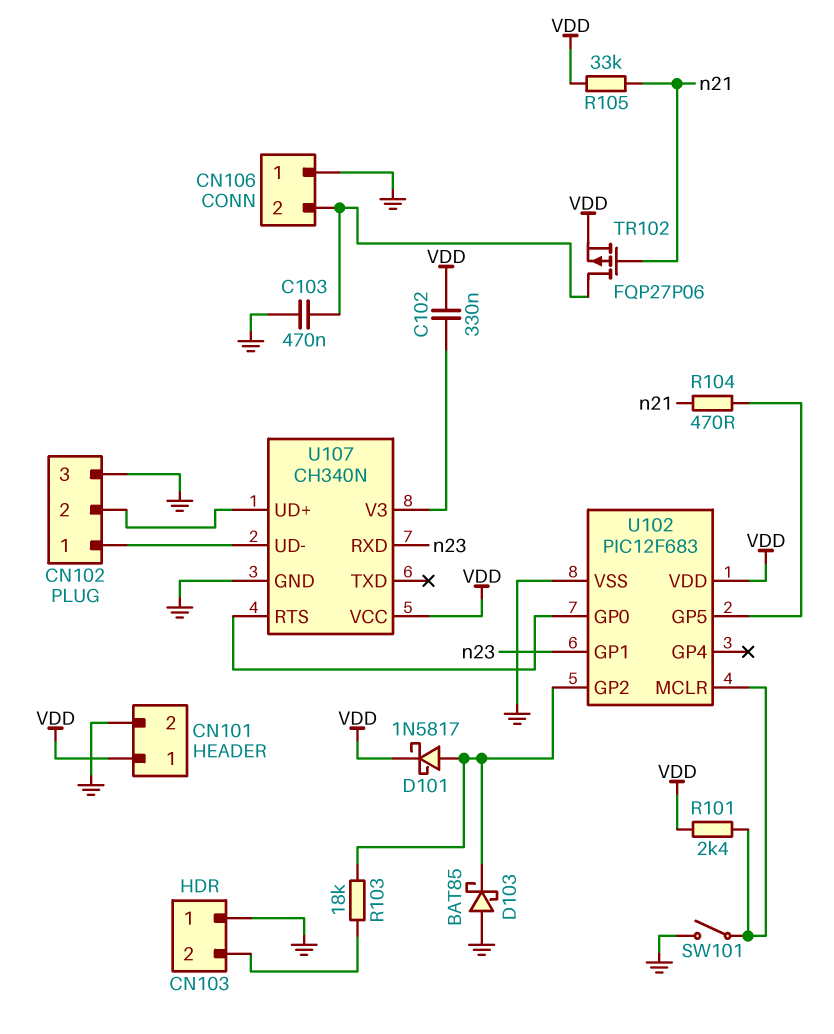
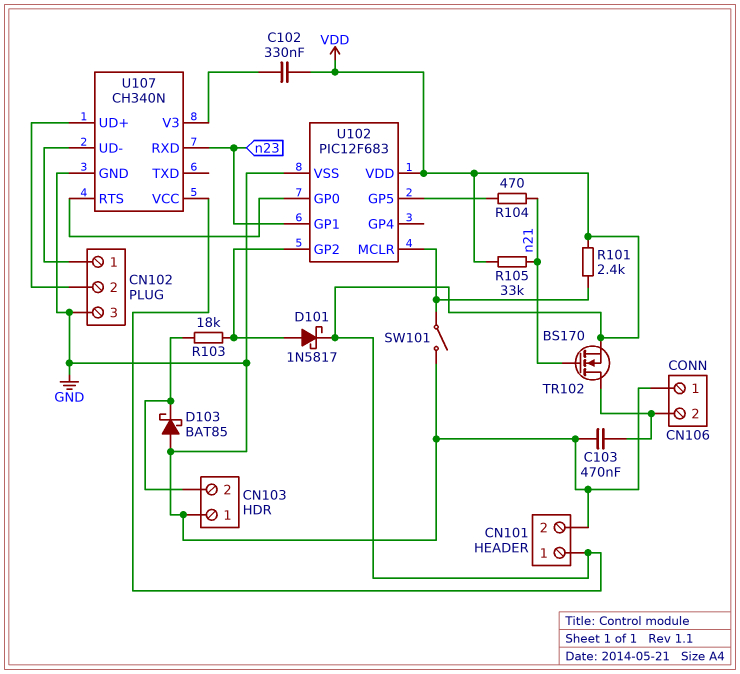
D103: schottky BAT85 (A GND, K U102/GP2) -> schottky BAT85 (A GND, K CN103/2)
TR102: PMOS FQP27P06 (G n21, D CN106/2, S VDD) -> NMOS BS170 (G n21, D CN106/2, S VDD)

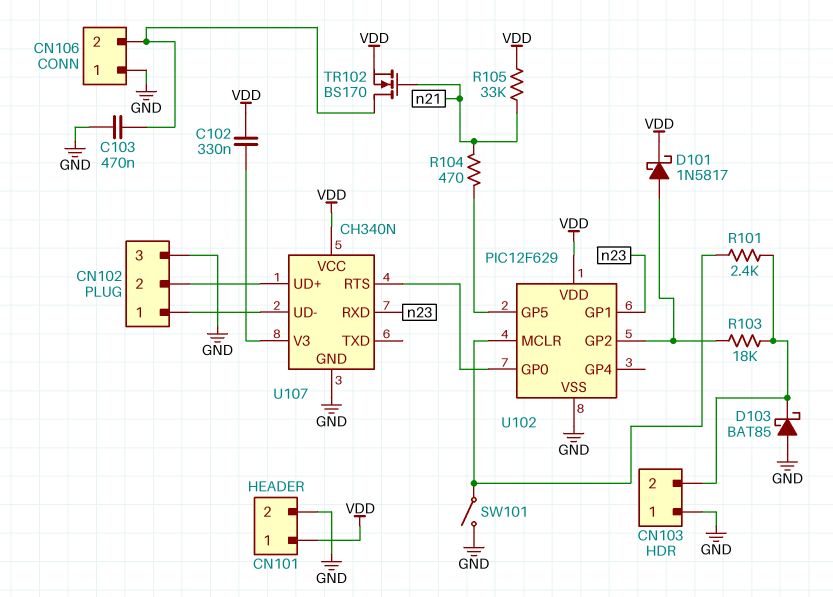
R101: 2.4k (U102/MCLR, VDD) -> 2.4k (CN103/2, U102/MCLR)
U102: PIC12F683 -> PIC12F629

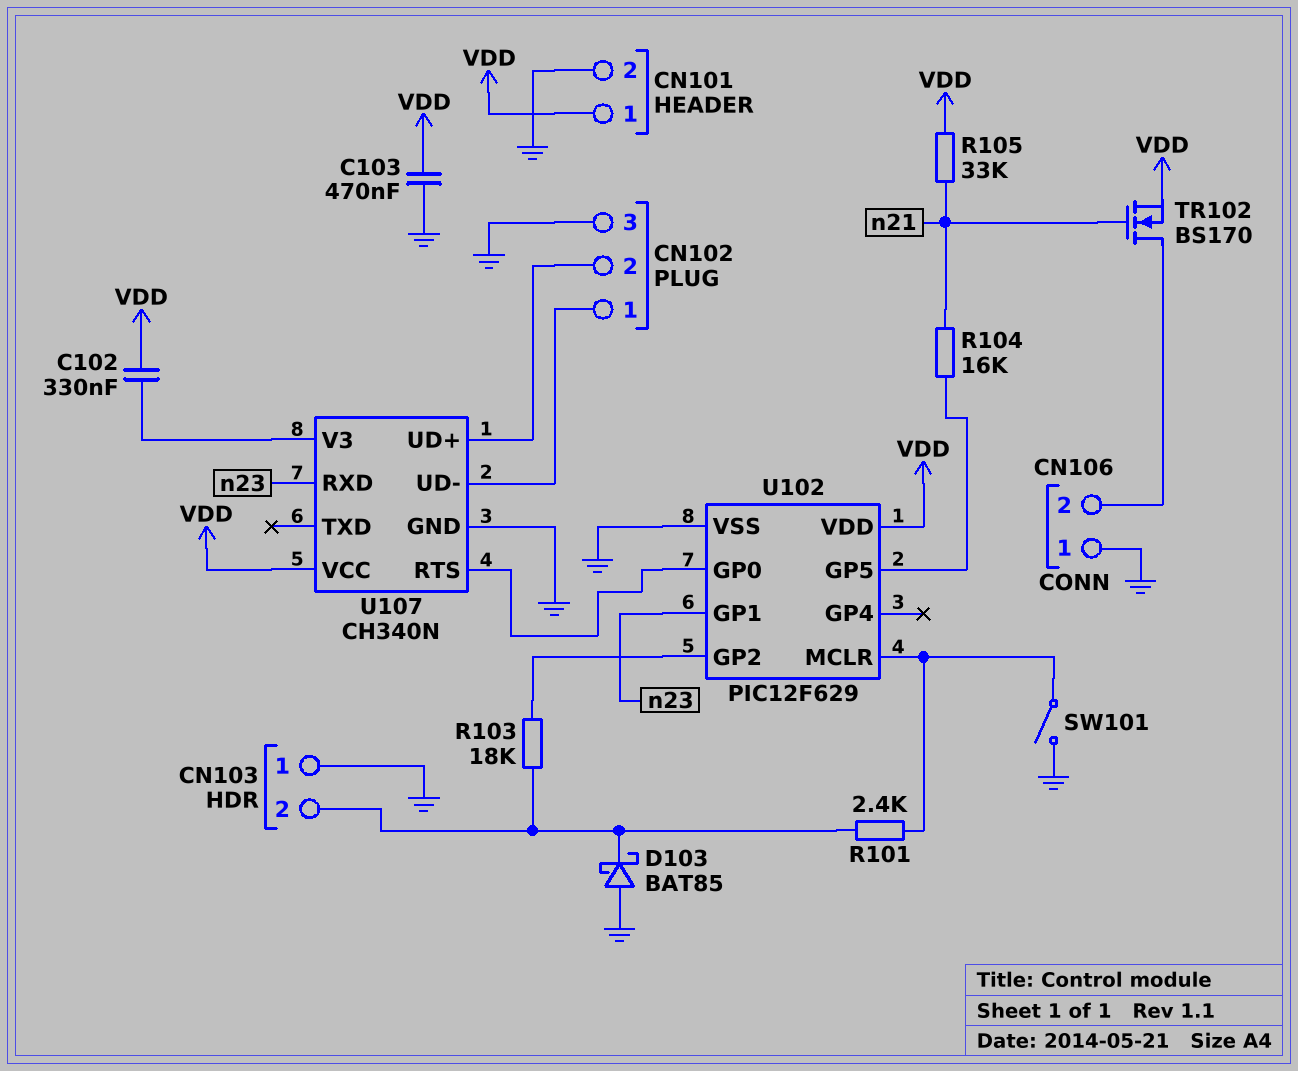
C103: 470nF (CN106/2, GND) -> 470nF (GND, VDD)
D101: schottky 1N5817 (A U102/GP2, K VDD) -> none
R104: 470 (U102/GP5, n21) -> 16k (U102/GP5, n21)

